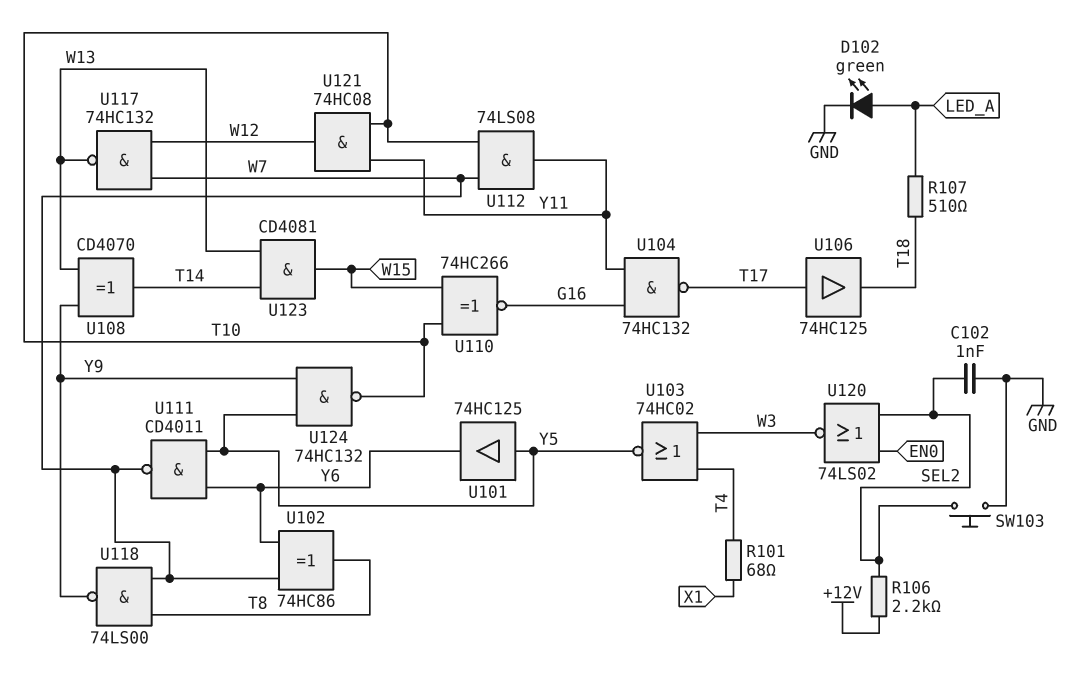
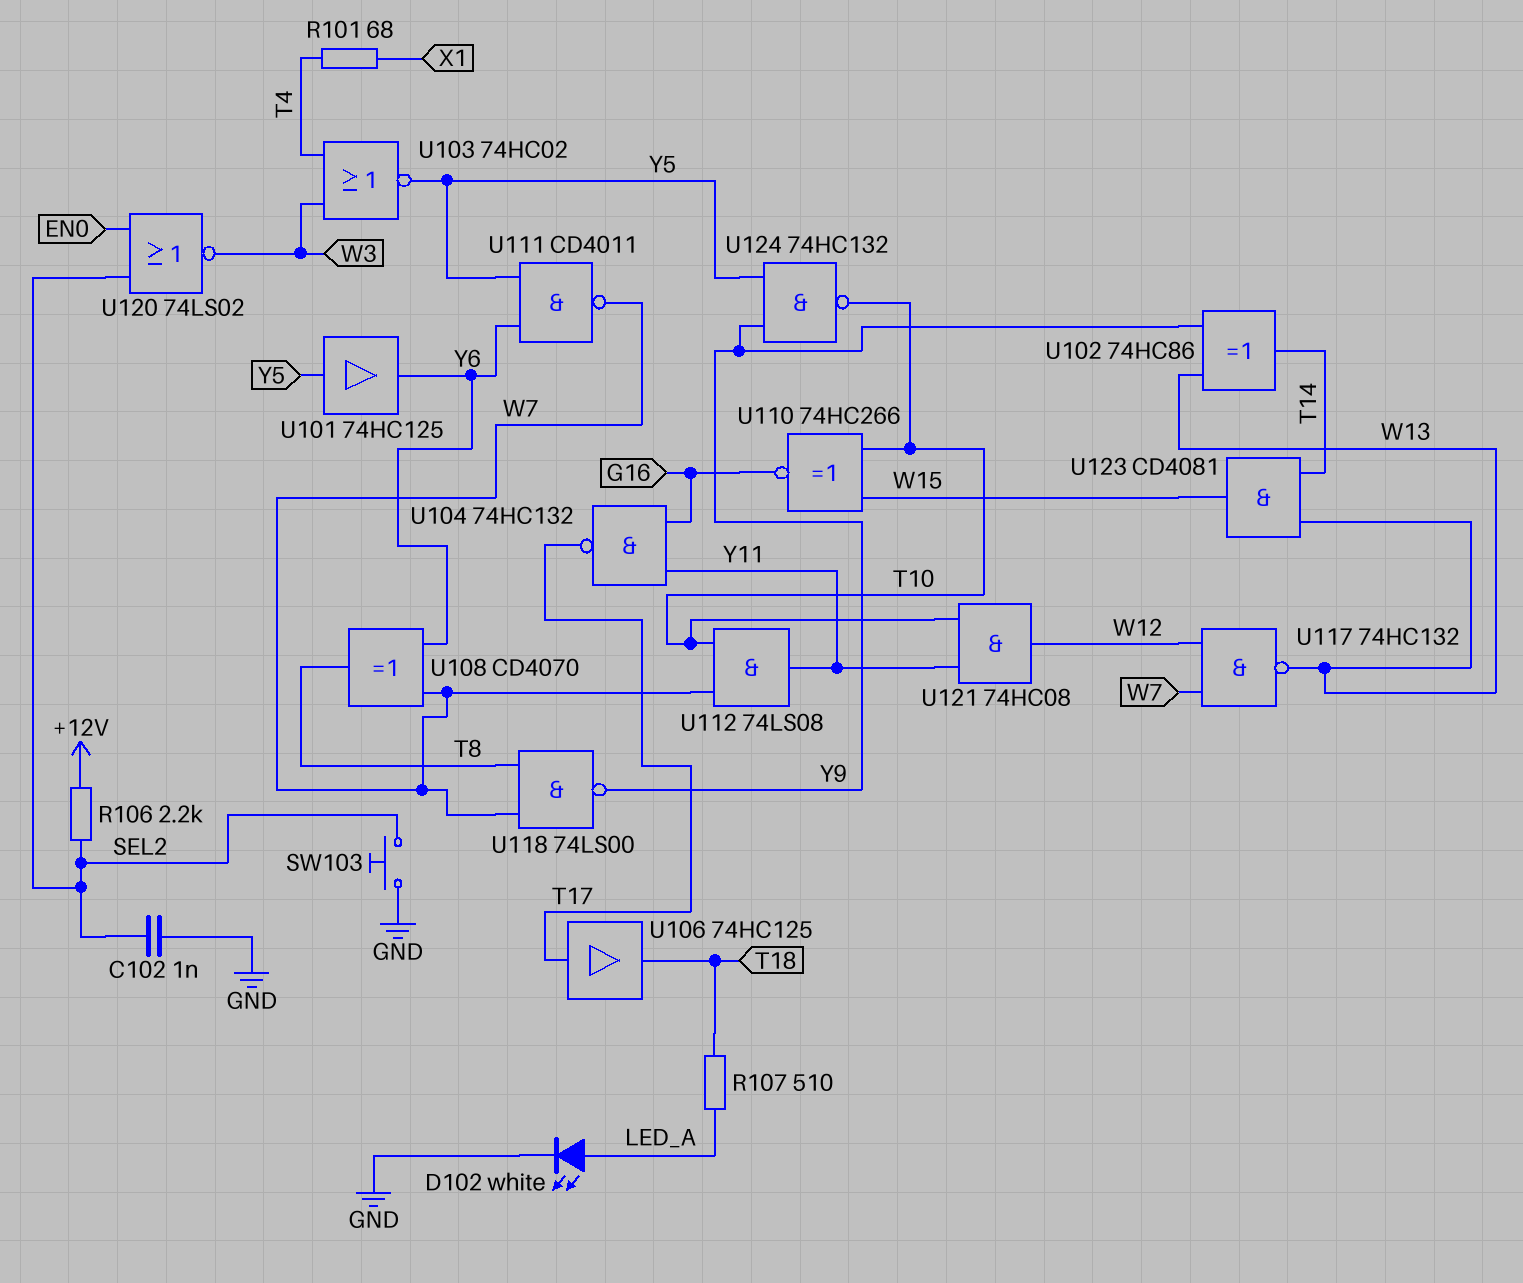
D102: LED green (A LED_A, K GND) -> LED white (A LED_A, K GND)
U102: XOR 74HC86 (in W7, in Y6, out T8) -> XOR 74HC86 (in W13, in Y9, out T14)
U108: XOR CD4070 (in W13, in Y9, out T14) -> XOR CD4070 (in W7, in Y6, out T8)

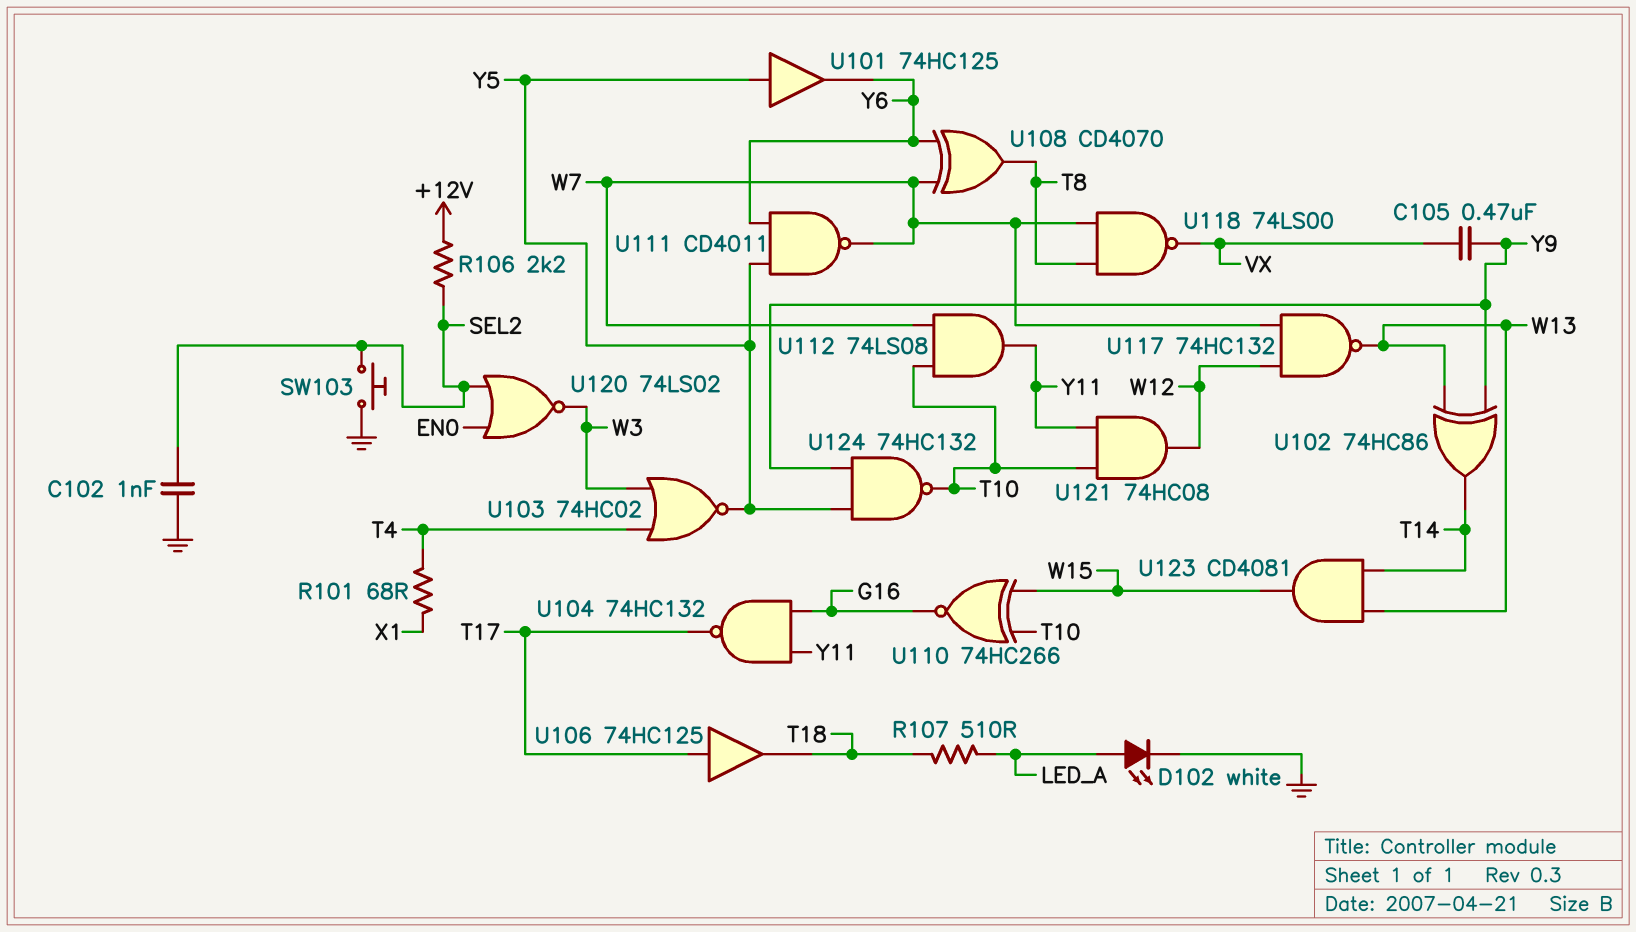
C105: none -> 470nF (VX, Y9)
U118: NAND 74LS00 (in T8, in W7, out Y9) -> NAND 74LS00 (in T8, in W7, out VX)

